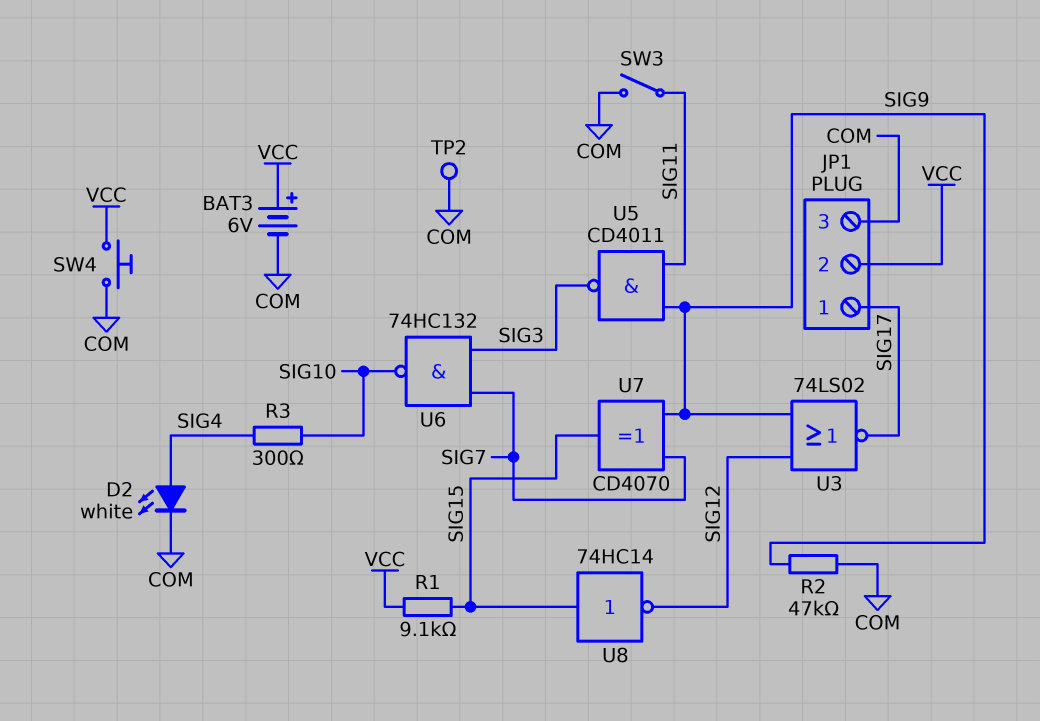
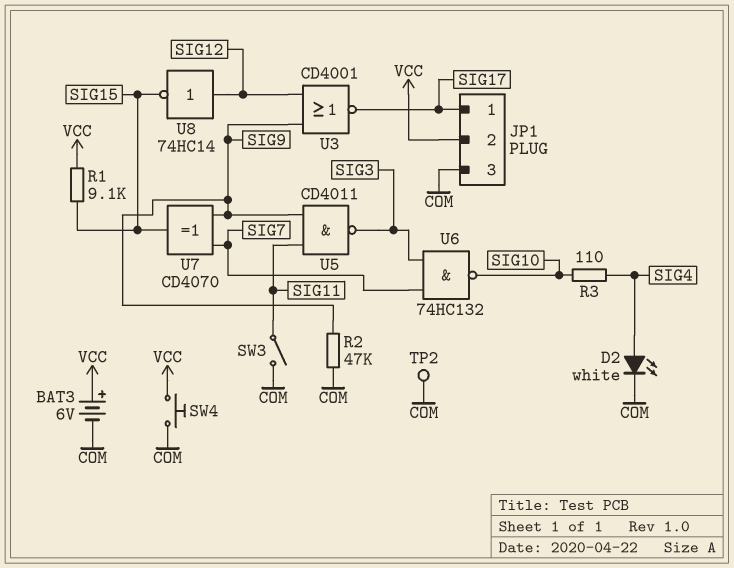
R3: 300 (SIG4, SIG10) -> 110 (SIG4, SIG10)
U3: NOR 74LS02 (in SIG9, in SIG12, out SIG17) -> NOR CD4001 (in SIG9, in SIG12, out SIG17)
U8: NOT 74HC14 (in SIG15, out SIG12) -> NOT 74HC14 (in SIG12, out SIG15)

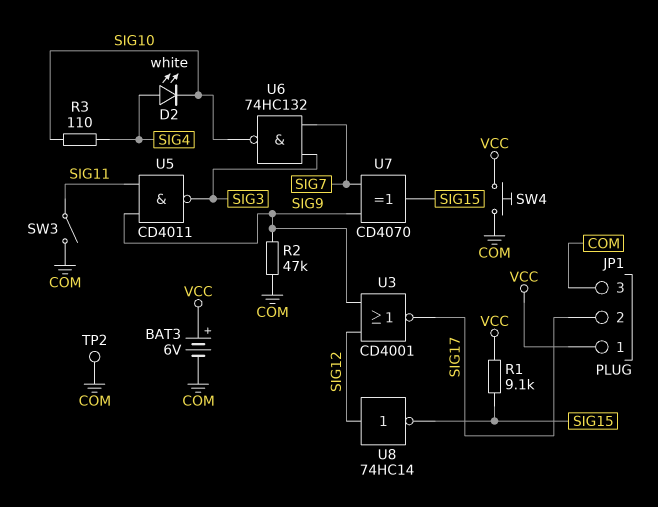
D2: LED white (A SIG4, K COM) -> LED white (A SIG4, K SIG10)
JP1 pin 1: SIG17 -> VCC
JP1 pin 2: VCC -> SIG17

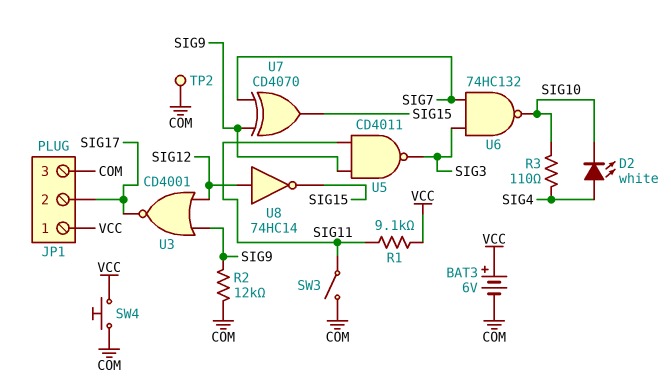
R1: 9.1k (SIG15, VCC) -> 9.1k (SIG11, VCC)
R2: 47k (COM, SIG9) -> 12k (COM, SIG9)

